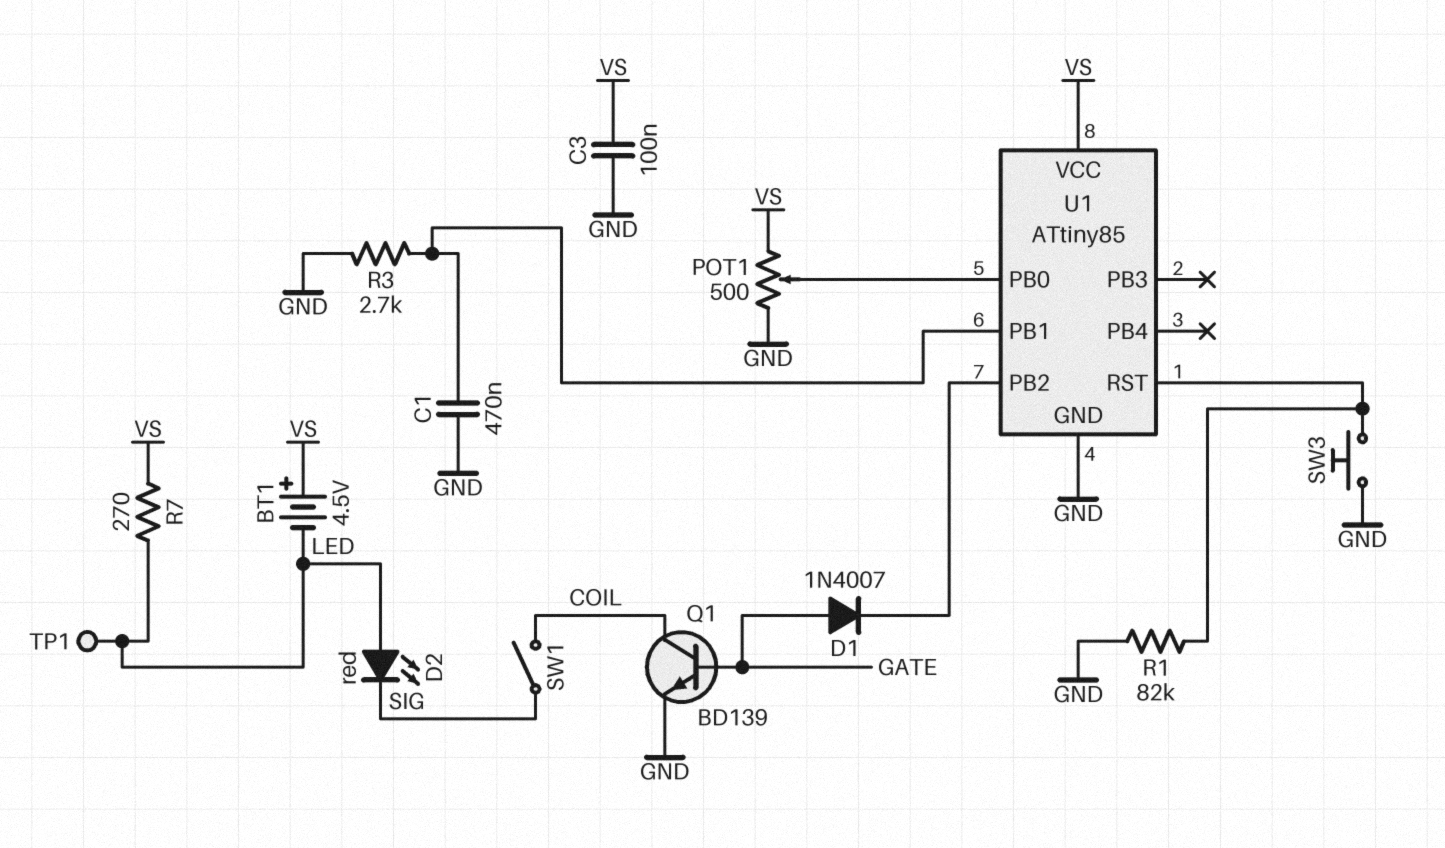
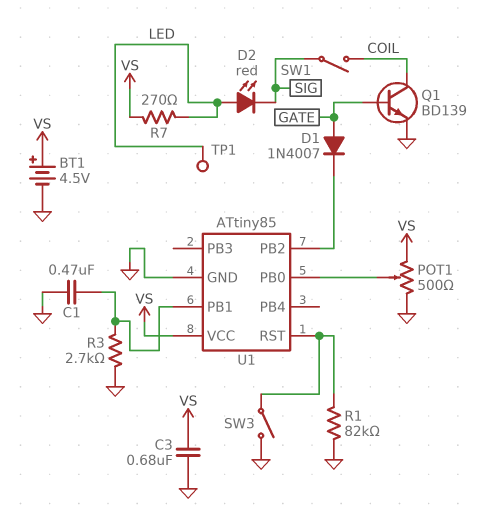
BT1: 4.5V (plus VS, minus LED) -> 4.5V (plus VS, minus GND)
C3: 100nF (GND, VS) -> 680nF (GND, VS)
SW3: button (GND, U1/RST) -> switch (GND, U1/RST)

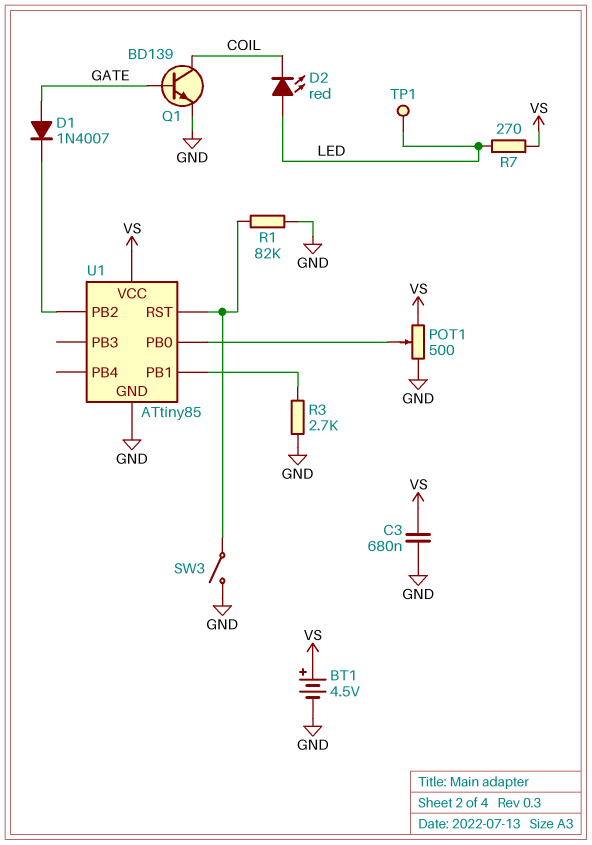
C1: 470nF (GND, U1/PB1) -> none
D2: LED red (A LED, K SIG) -> LED red (A LED, K COIL)
SW1: switch (COIL, SIG) -> none

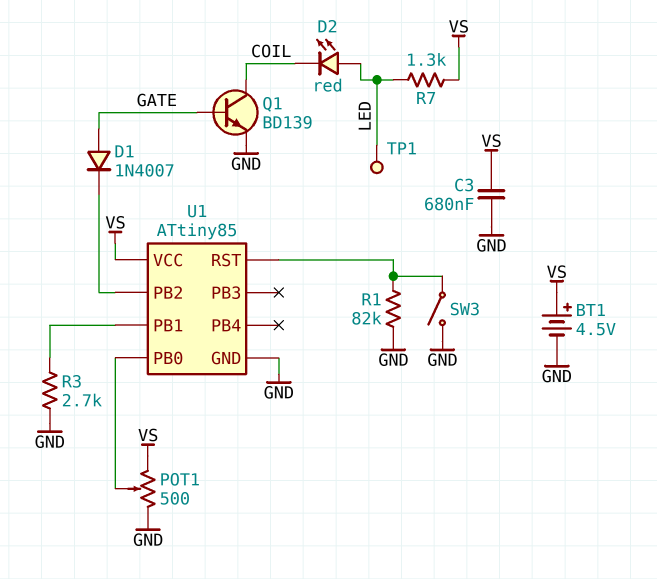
R7: 270 (LED, VS) -> 1.3k (LED, VS)

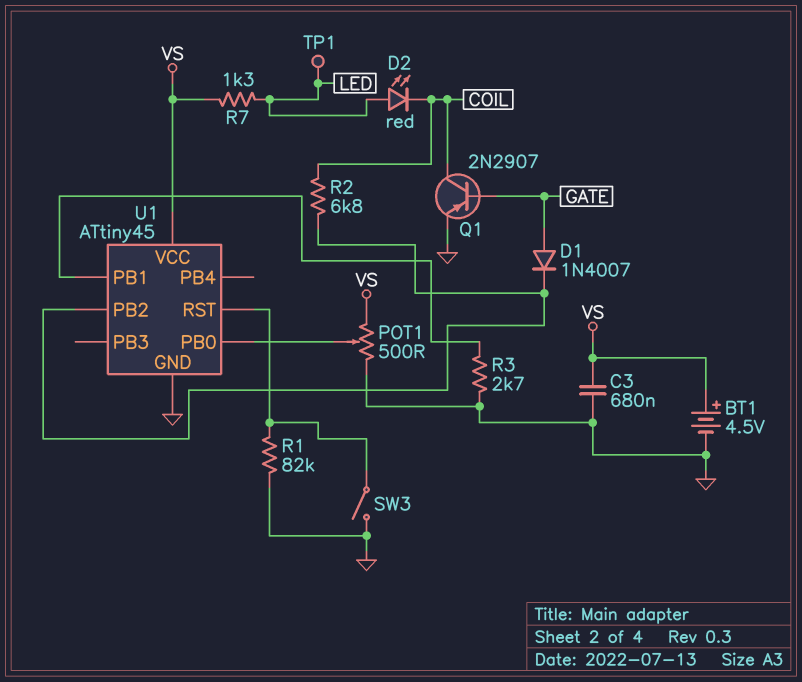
Q1: NPN BD139 (B GATE, C COIL, E GND) -> PNP 2N2907 (B GATE, C COIL, E GND)
R2: none -> 6.8k (COIL, U1/PB2)
U1: ATtiny85 -> ATtiny45

